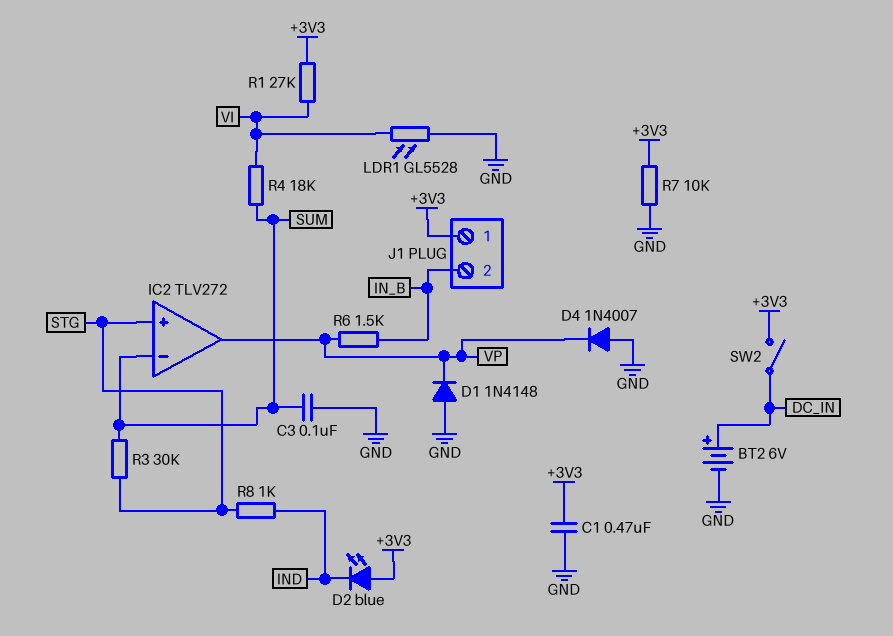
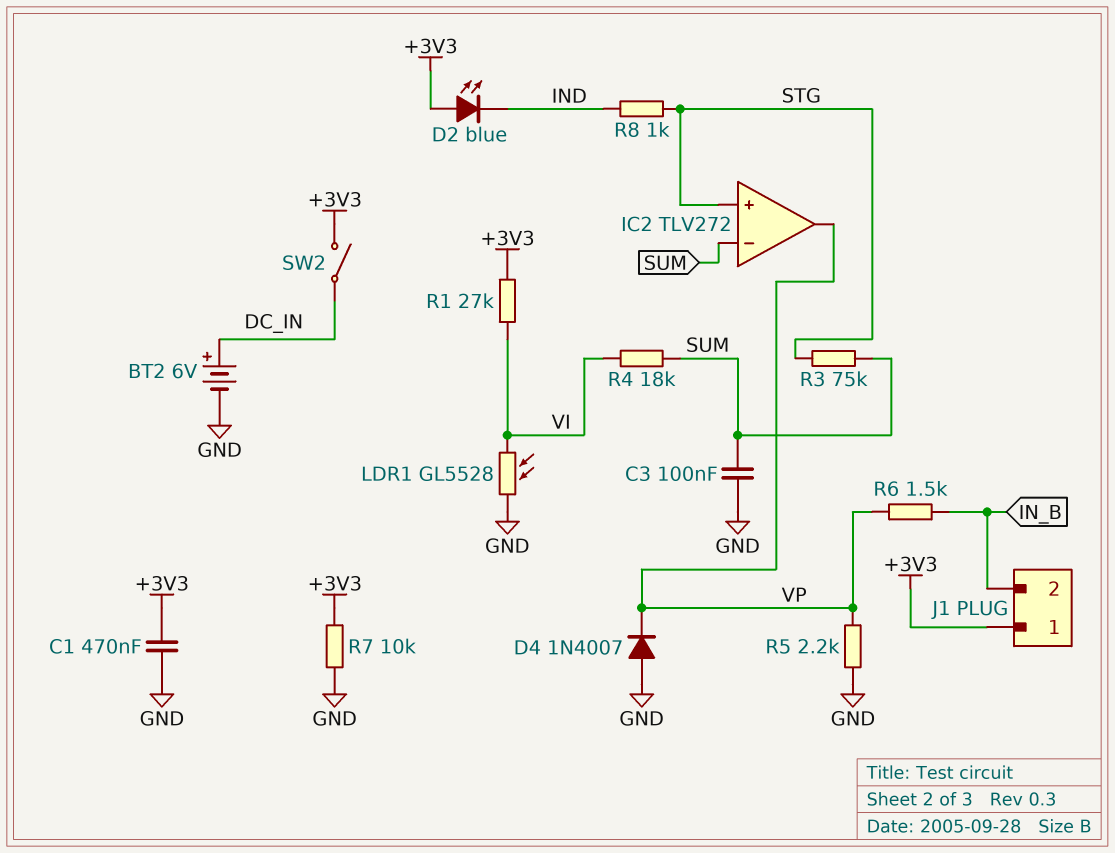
D1: diode 1N4148 (A GND, K VP) -> none
R3: 30k (STG, SUM) -> 75k (STG, SUM)
R5: none -> 2.2k (GND, VP)

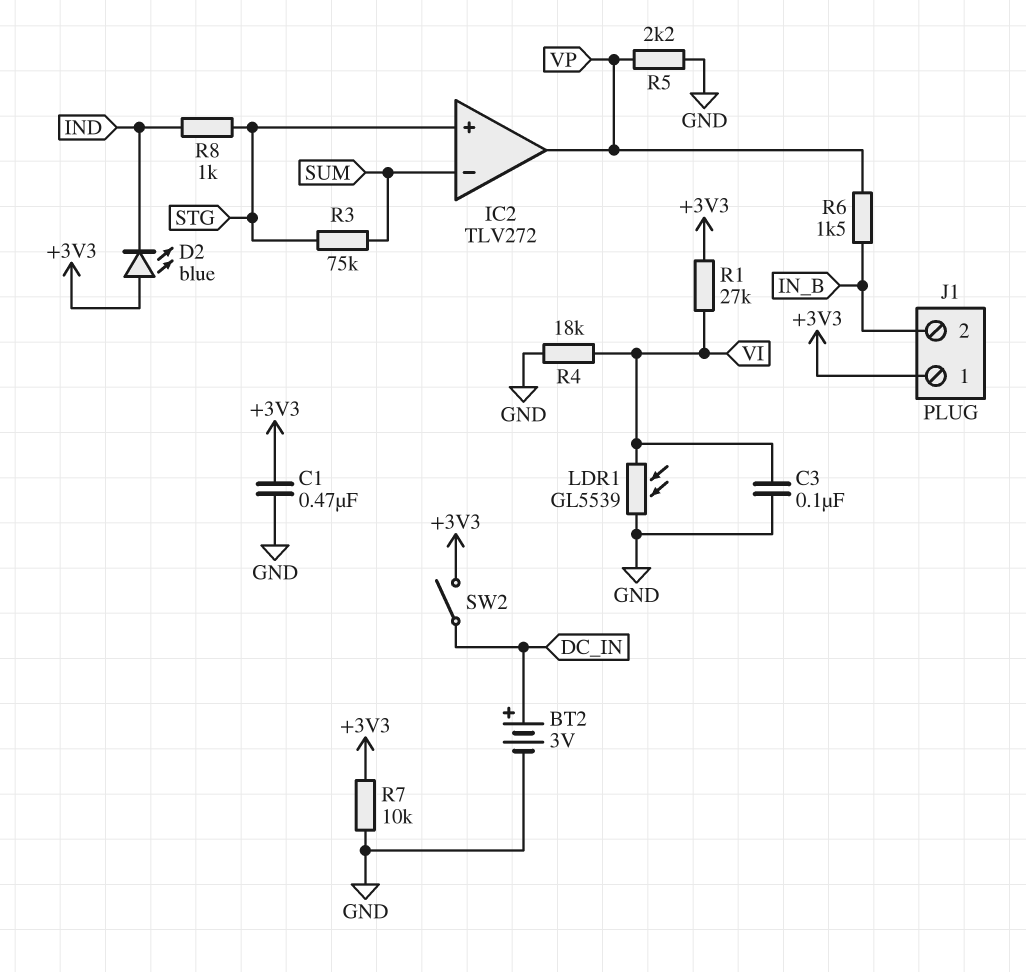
BT2: 6V (plus DC_IN, minus GND) -> 3V (plus DC_IN, minus GND)
C3: 100nF (GND, SUM) -> 100nF (GND, VI)
D4: diode 1N4007 (A GND, K VP) -> none
LDR1: GL5528 (GND, VI) -> GL5539 (GND, VI)
R4: 18k (SUM, VI) -> 18k (GND, VI)

